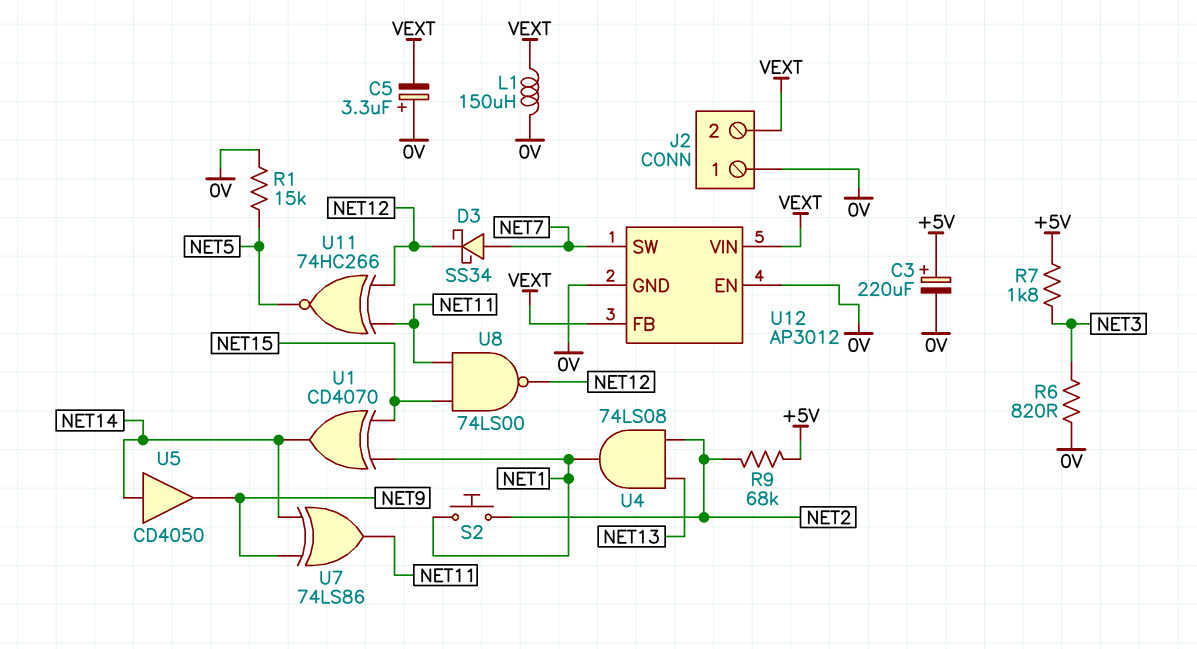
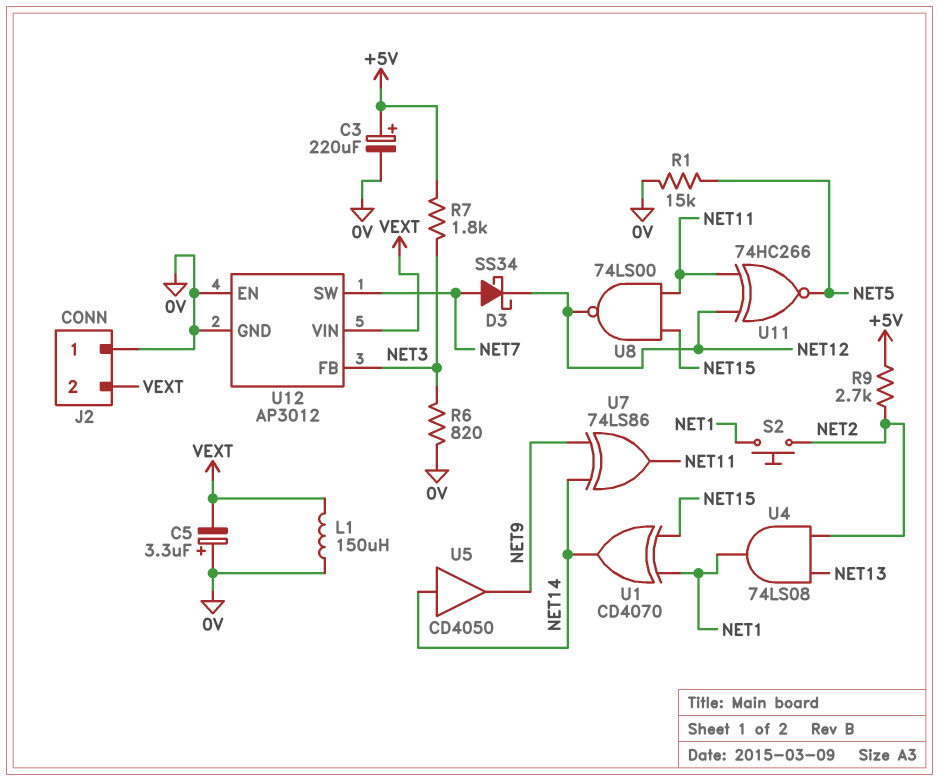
R9: 68k (+5V, NET2) -> 2.7k (+5V, NET2)
U12 pin FB: VEXT -> NET3

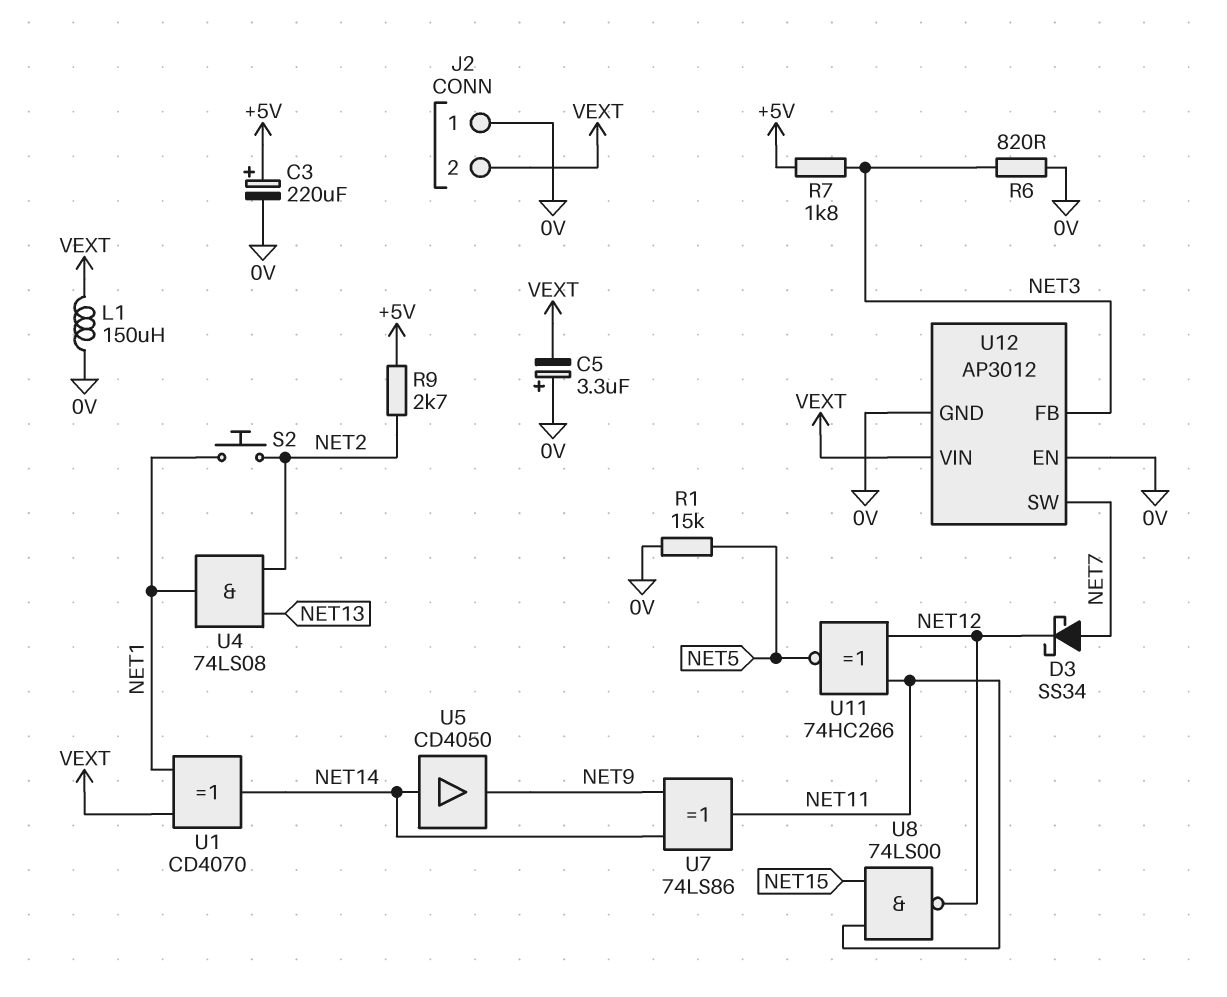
U1: XOR CD4070 (in NET1, in NET15, out NET14) -> XOR CD4070 (in NET1, in VEXT, out NET14)

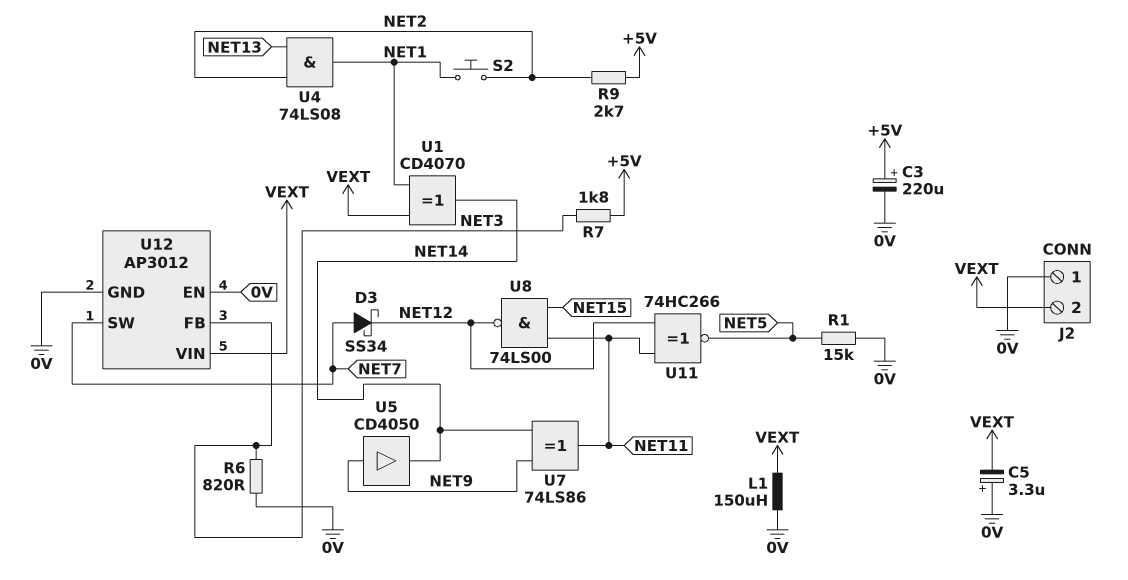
U5: buffer CD4050 (in NET14, out NET9) -> buffer CD4050 (in NET9, out NET14)

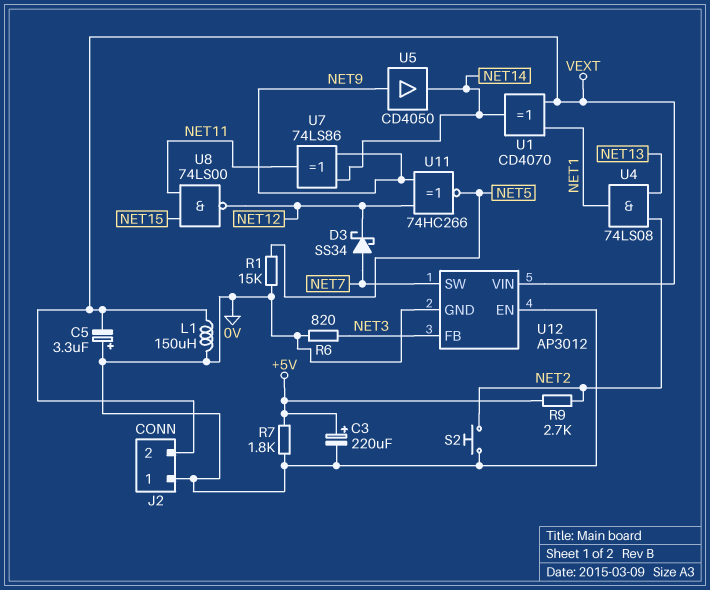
R7: 1.8k (+5V, NET3) -> 1.8k (+5V, 0V)
S2: button (NET1, NET2) -> button (0V, NET2)
U11: XNOR 74HC266 (in NET11, in NET12, out NET5) -> XNOR 74HC266 (in NET9, in NET12, out NET5)

